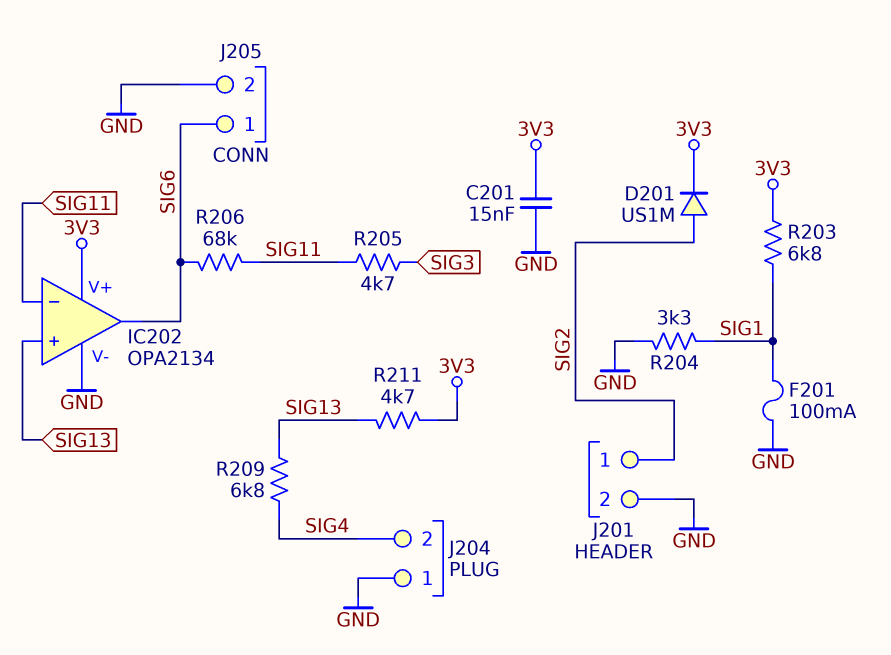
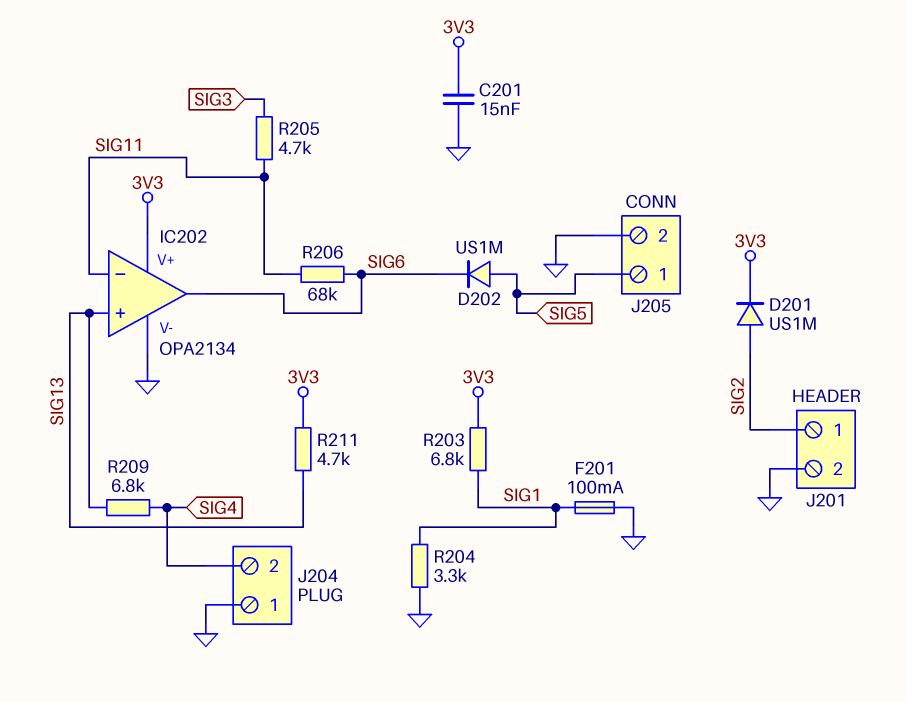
D202: none -> diode US1M (A SIG5, K SIG6)
J205 pin 1: SIG6 -> SIG5

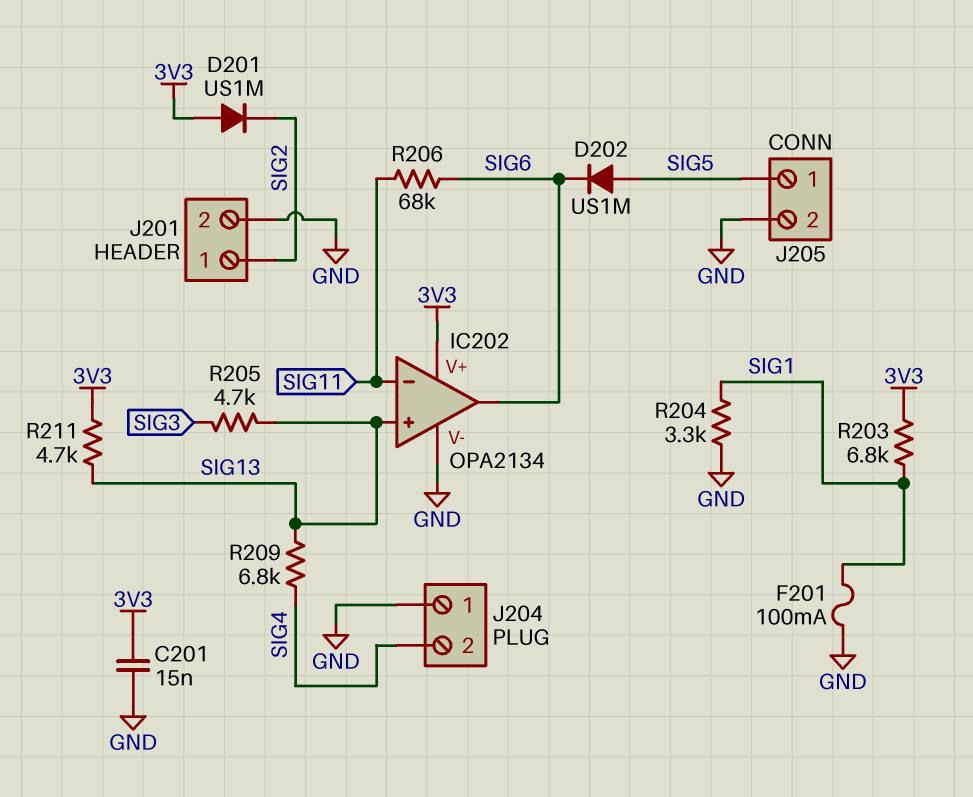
D201: diode US1M (A SIG2, K 3V3) -> diode US1M (A 3V3, K SIG2)
R205: 4.7k (SIG3, SIG11) -> 4.7k (SIG3, SIG13)

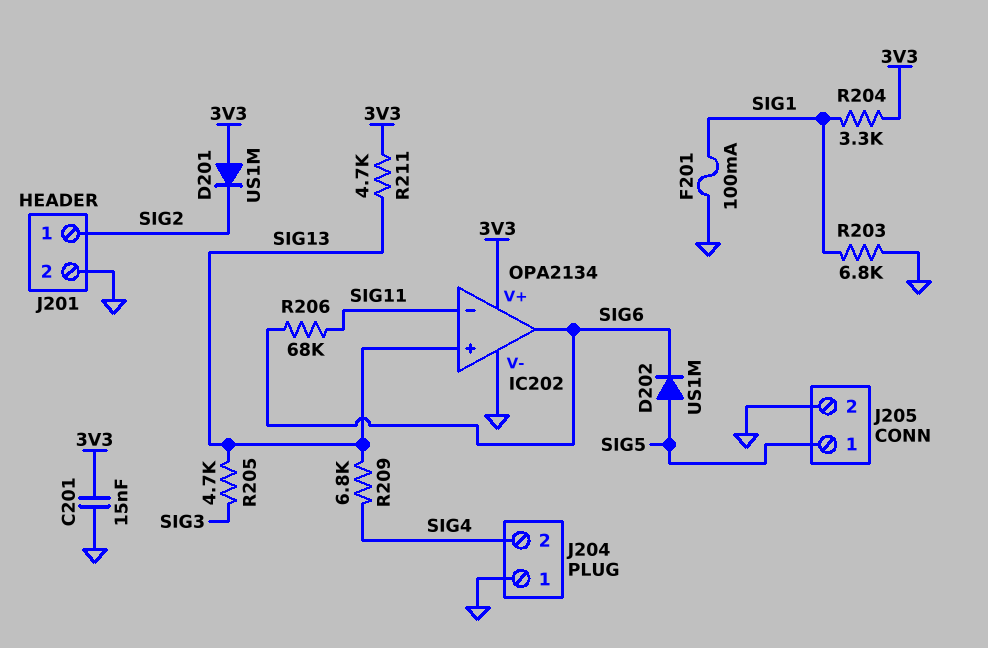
R203: 6.8k (3V3, SIG1) -> 6.8k (GND, SIG1)
R204: 3.3k (GND, SIG1) -> 3.3k (3V3, SIG1)

